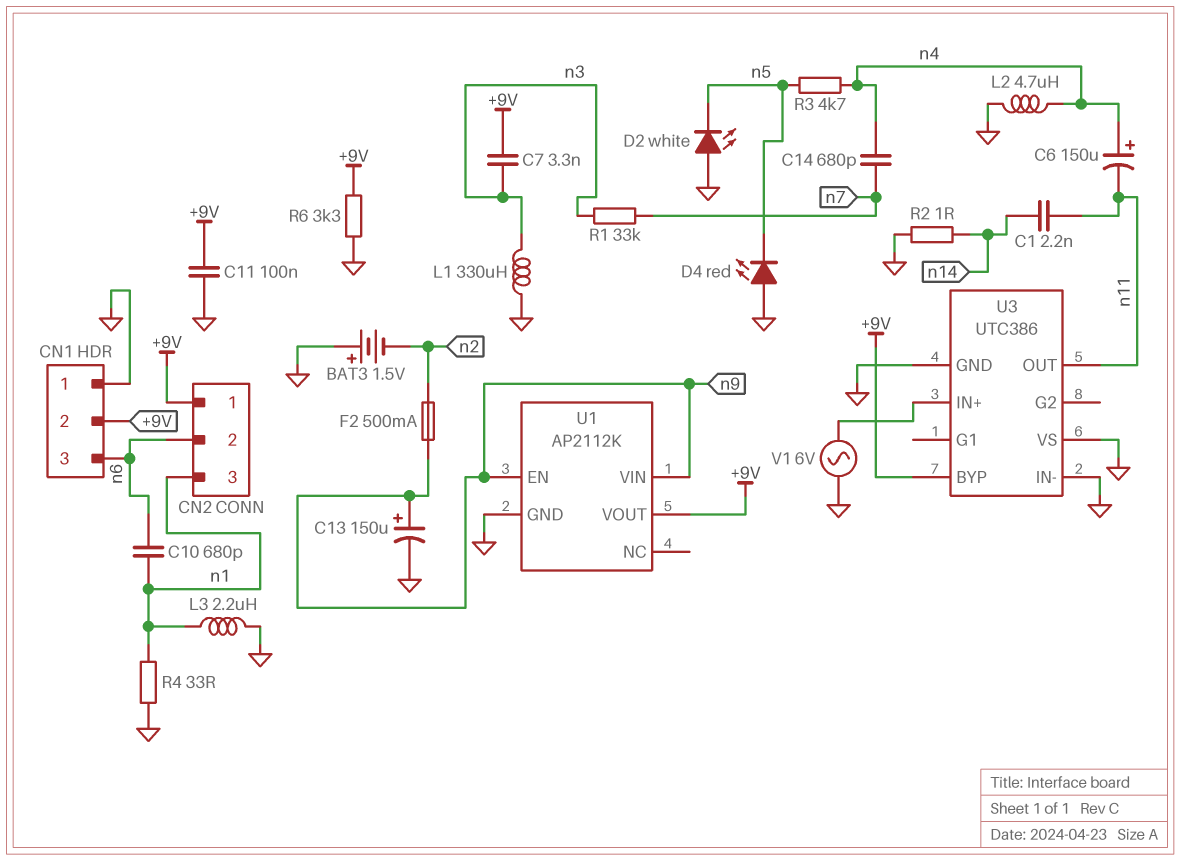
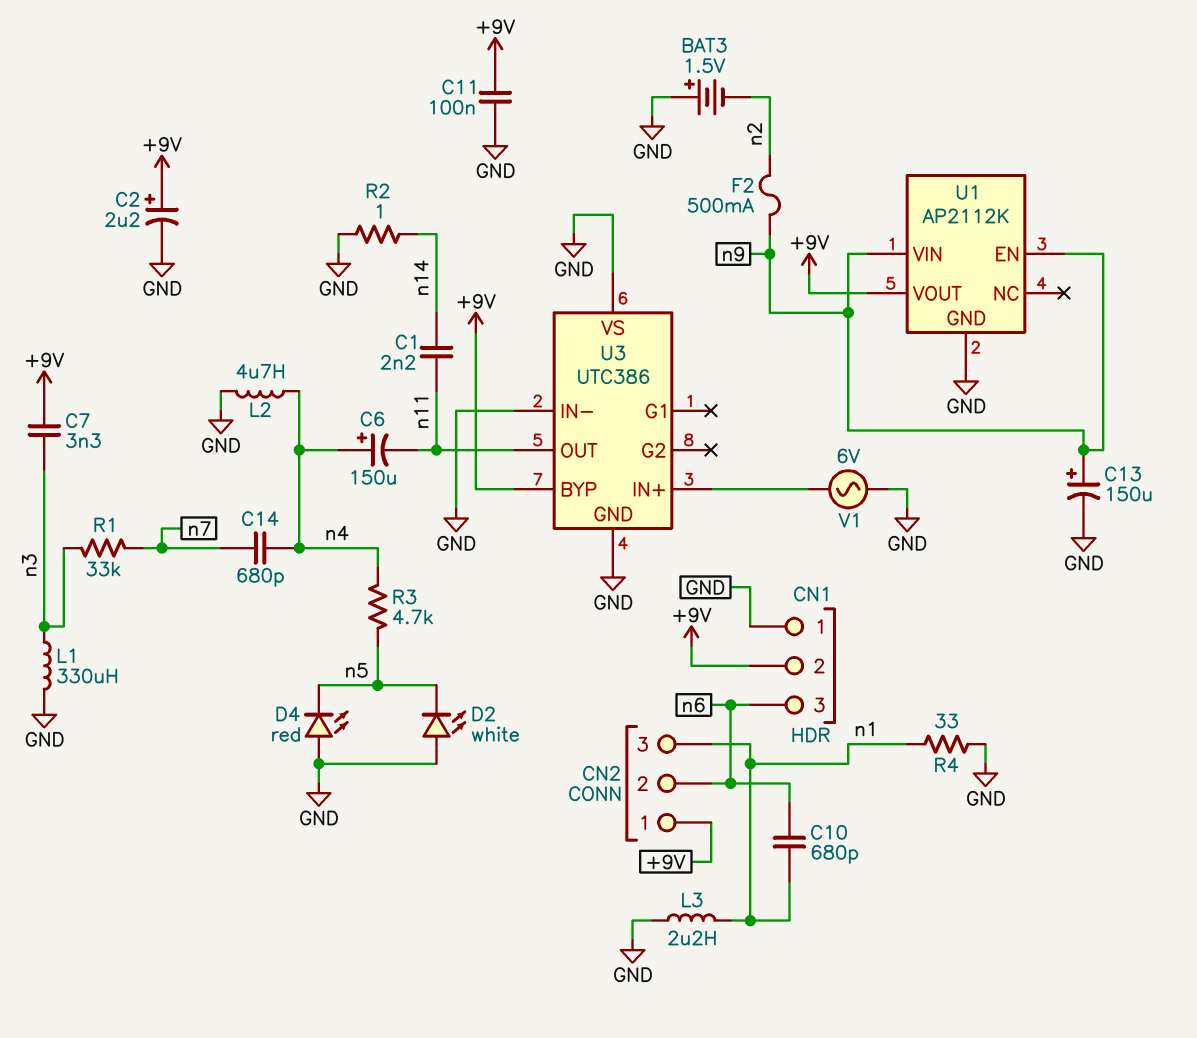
C2: none -> 2.2uF (plus +9V, minus GND)
R6: 3.3k (+9V, GND) -> none

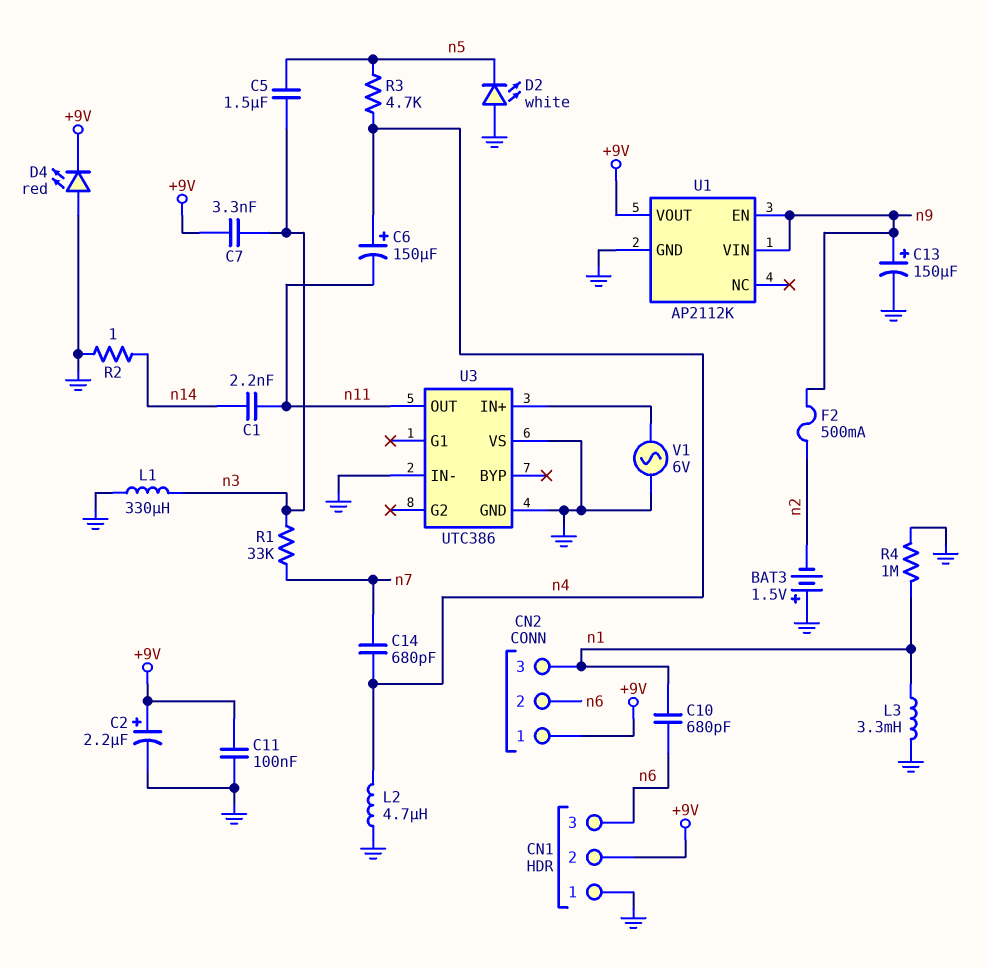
C5: none -> 1.5uF (n3, n5)
D4: LED red (A GND, K n5) -> LED red (A GND, K +9V)
L3: 2.2uH (GND, n1) -> 3.3mH (GND, n1)
R4: 33 (GND, n1) -> 1M (GND, n1)
U3 pin BYP: +9V -> none

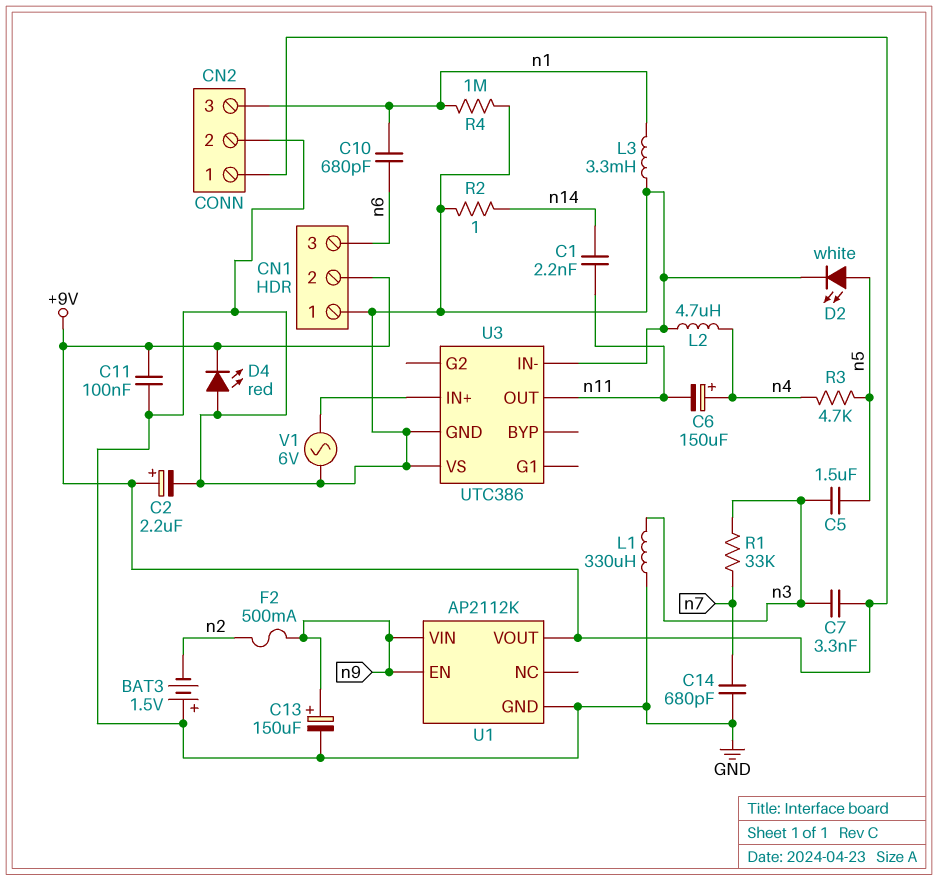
C14: 680pF (n4, n7) -> 680pF (GND, n7)
CN2 pin 2: n6 -> GND
D2: LED white (A GND, K n5) -> LED white (A n5, K GND)

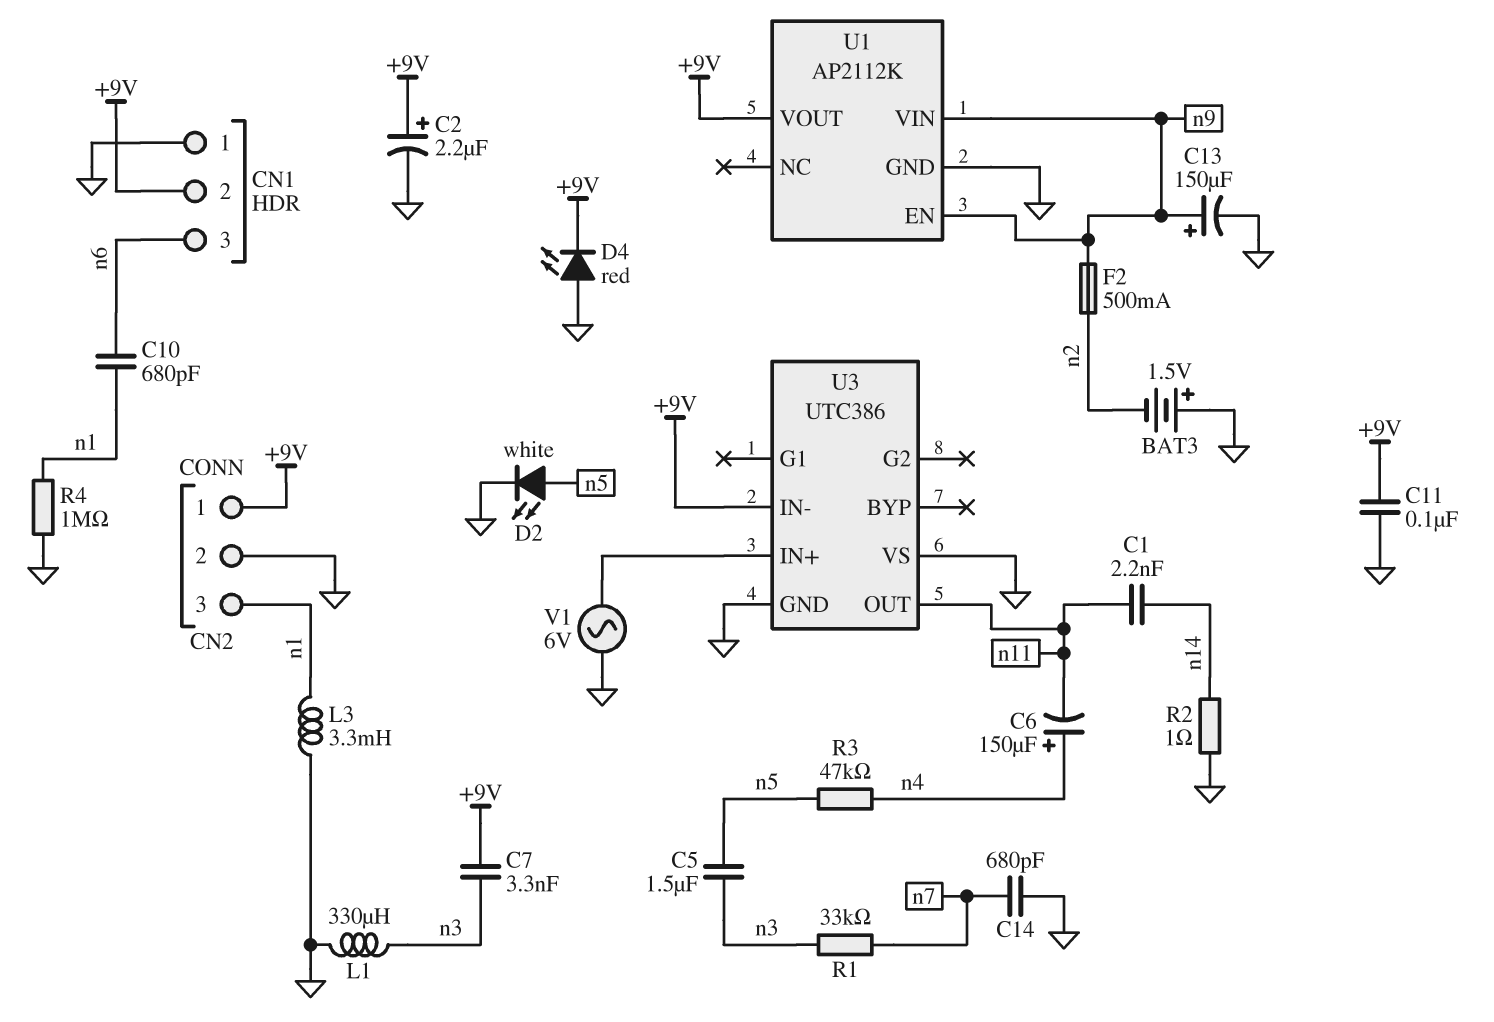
L2: 4.7uH (GND, n4) -> none
R3: 4.7k (n4, n5) -> 47k (n4, n5)
U3 pin IN-: GND -> +9V

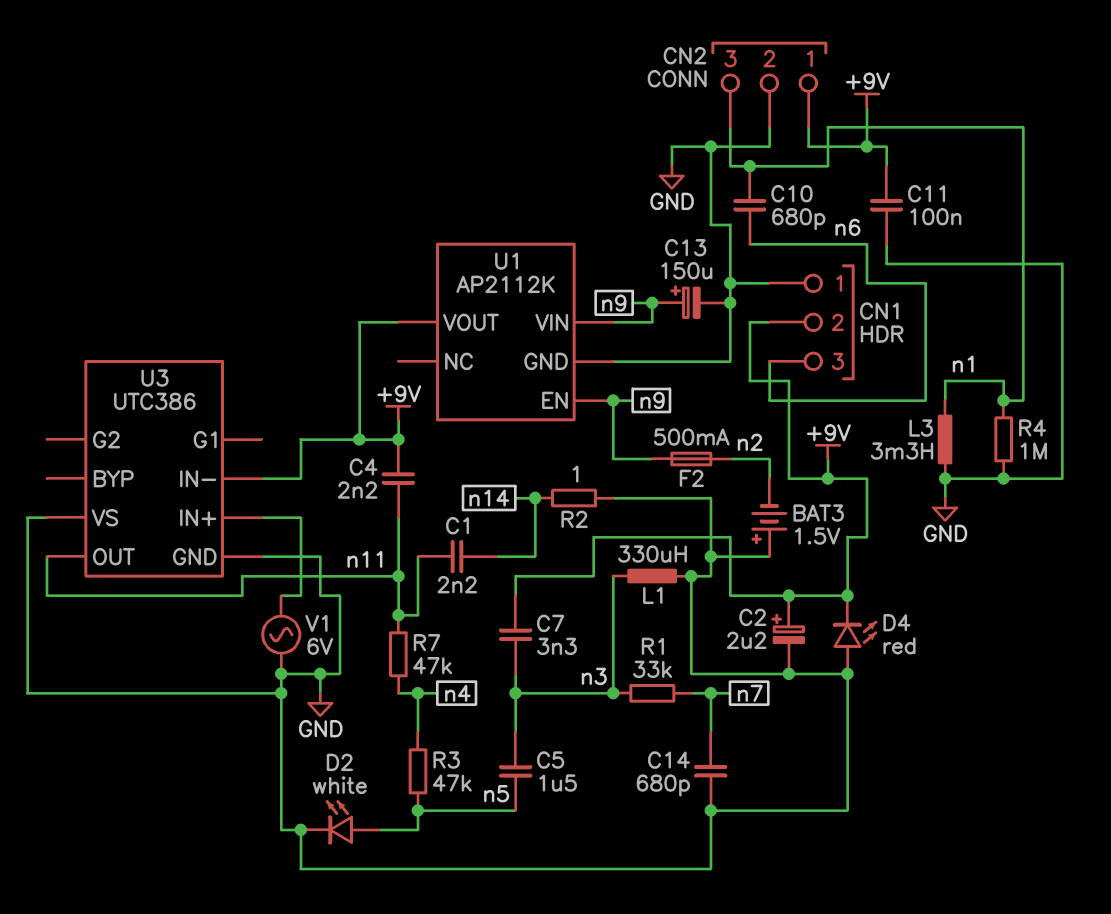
C4: none -> 2.2nF (+9V, n11)
C6: 150uF (plus n4, minus n11) -> none
R7: none -> 47k (n4, n11)

